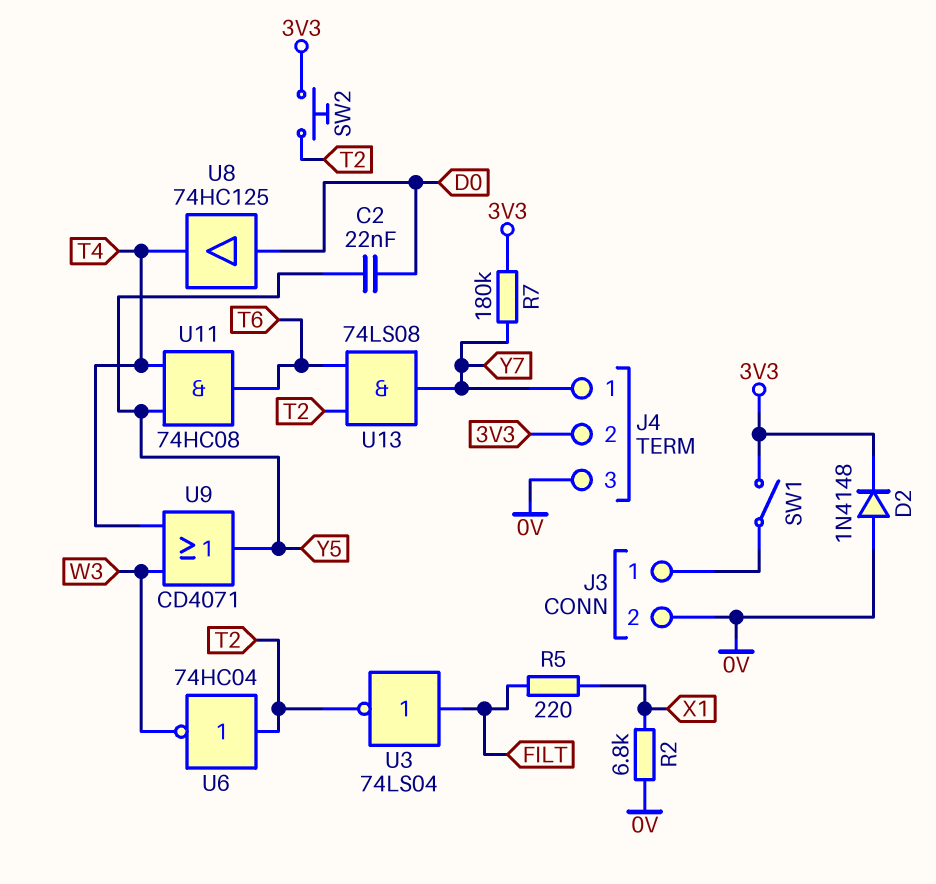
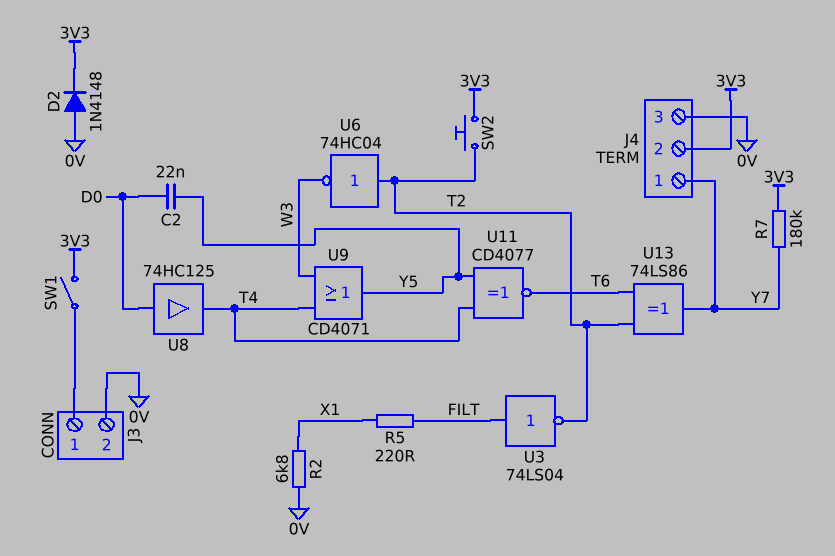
U11: AND 74HC08 (in T4, in Y5, out T6) -> XNOR CD4077 (in T4, in Y5, out T6)
U13: AND 74LS08 (in T2, in T6, out Y7) -> XOR 74LS86 (in T2, in T6, out Y7)

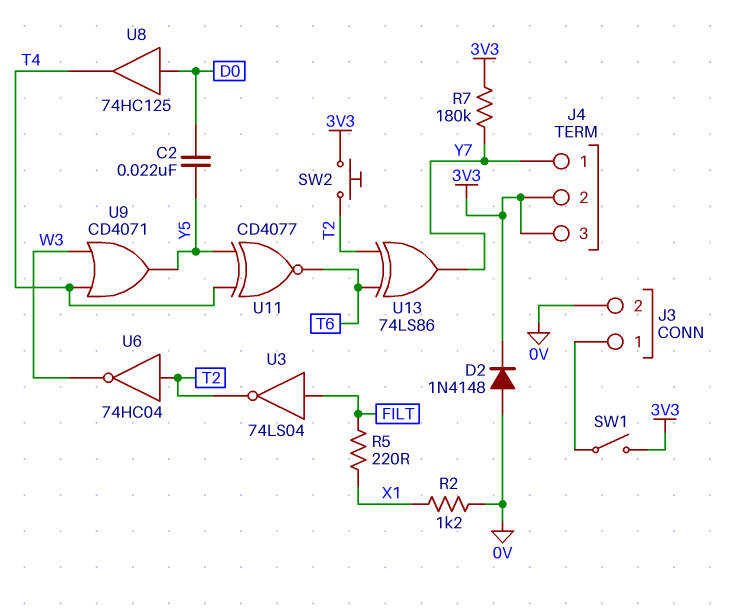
J4 pin 3: 0V -> 3V3
R2: 6.8k (0V, X1) -> 1.2k (0V, X1)

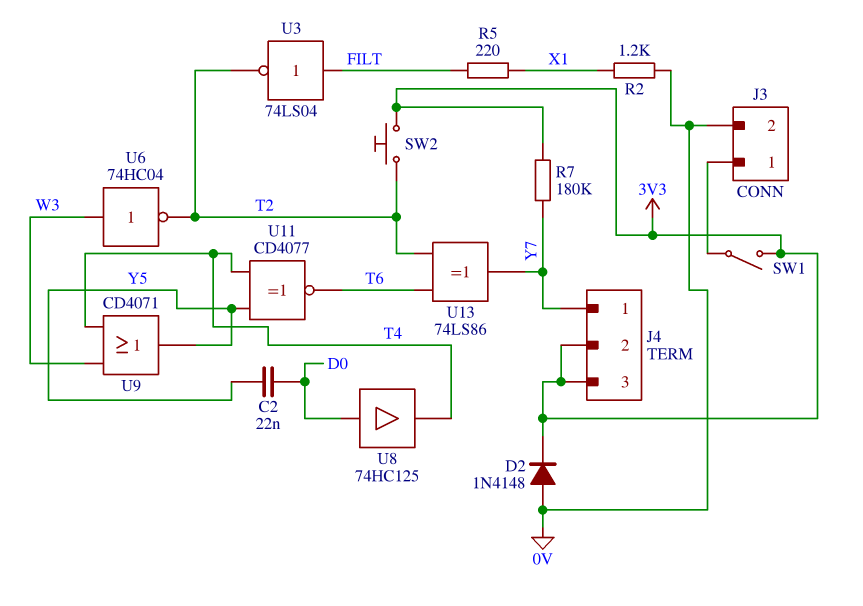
U6: NOT 74HC04 (in T2, out W3) -> NOT 74HC04 (in W3, out T2)

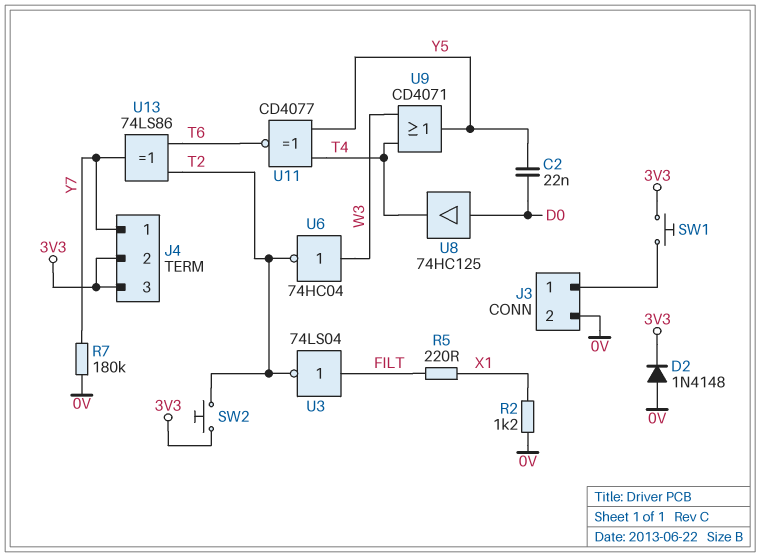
R7: 180k (3V3, Y7) -> 180k (0V, Y7)
SW1: switch (3V3, J3/1) -> button (3V3, J3/1)

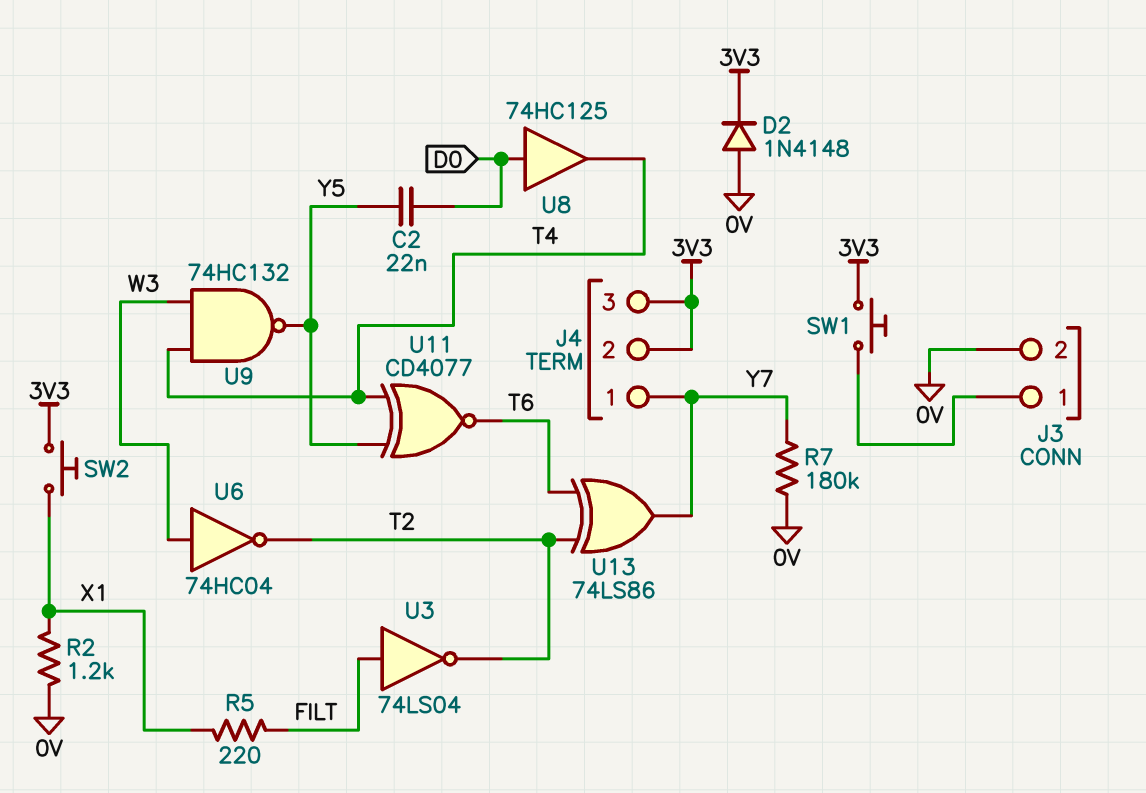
SW2: button (3V3, T2) -> button (3V3, X1)
U9: OR CD4071 (in T4, in W3, out Y5) -> NAND 74HC132 (in T4, in W3, out Y5)

